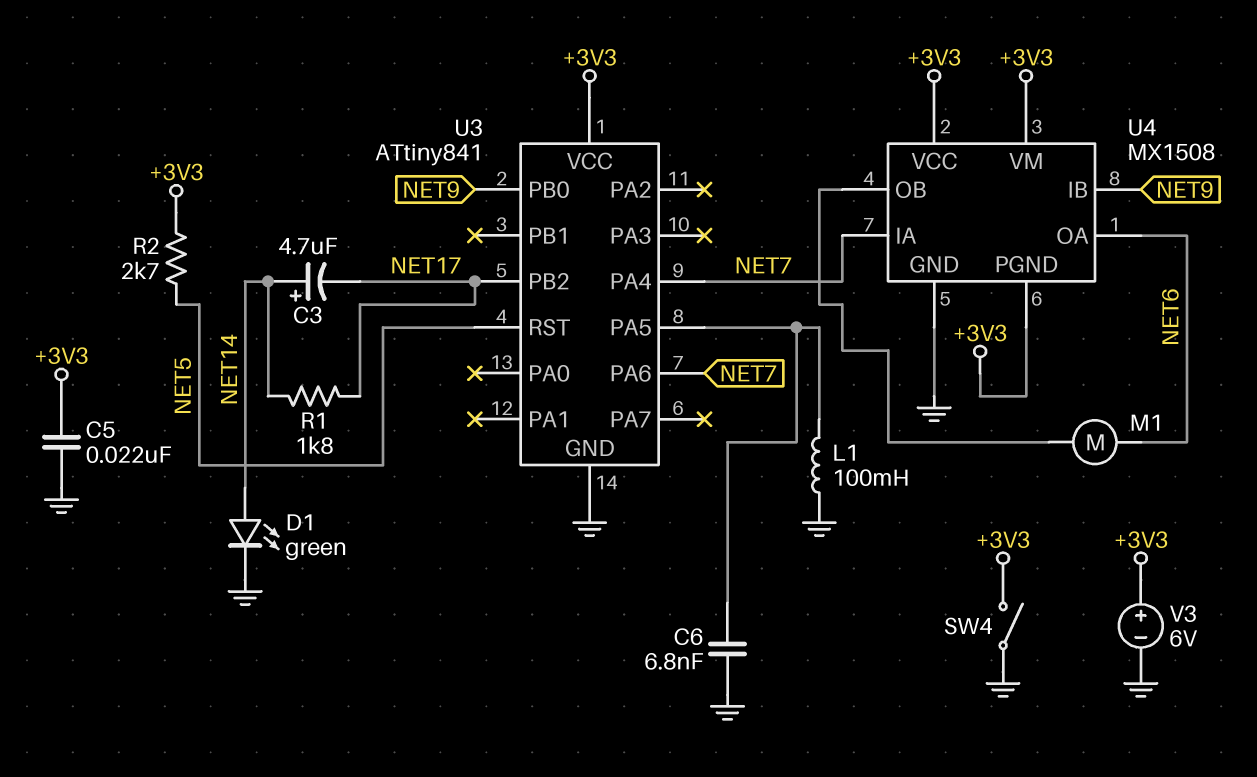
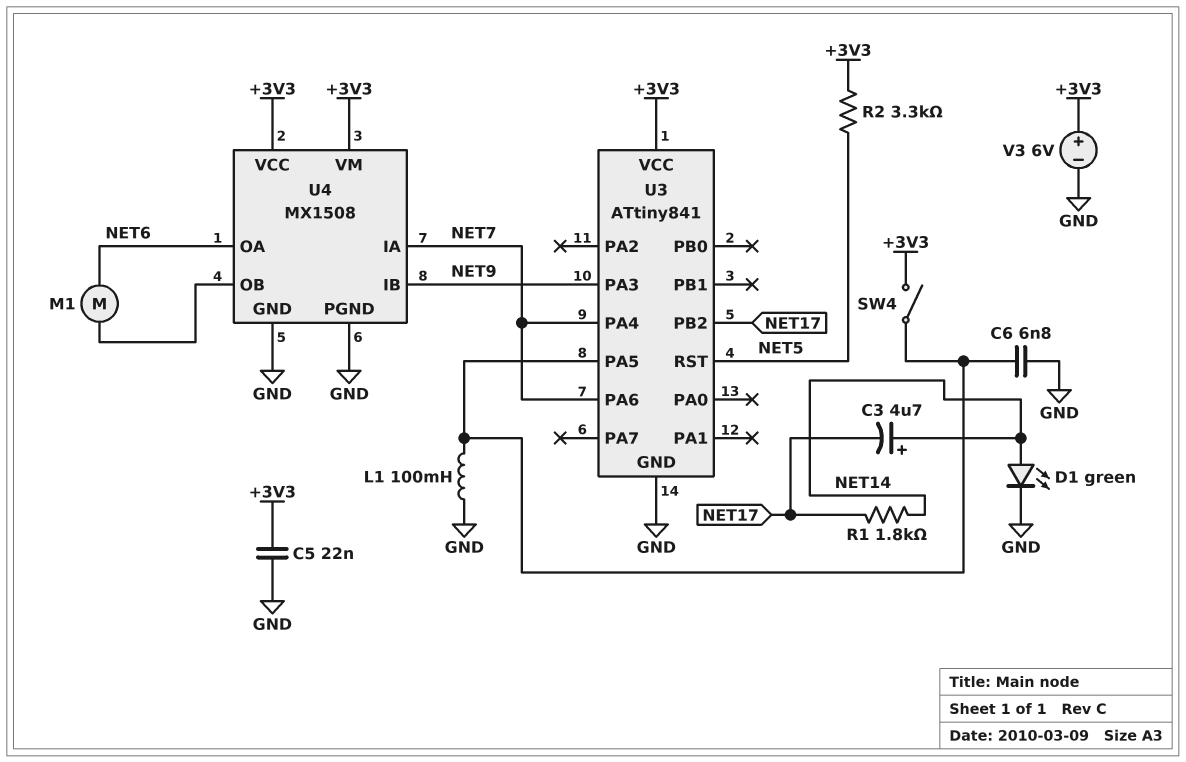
R2: 2.7k (+3V3, NET5) -> 3.3k (+3V3, NET5)
SW4: switch (+3V3, GND) -> switch (+3V3, U3/PA5)
U3 pin PA3: none -> NET9
U3 pin PB0: NET9 -> none
U4 pin PGND: +3V3 -> GND

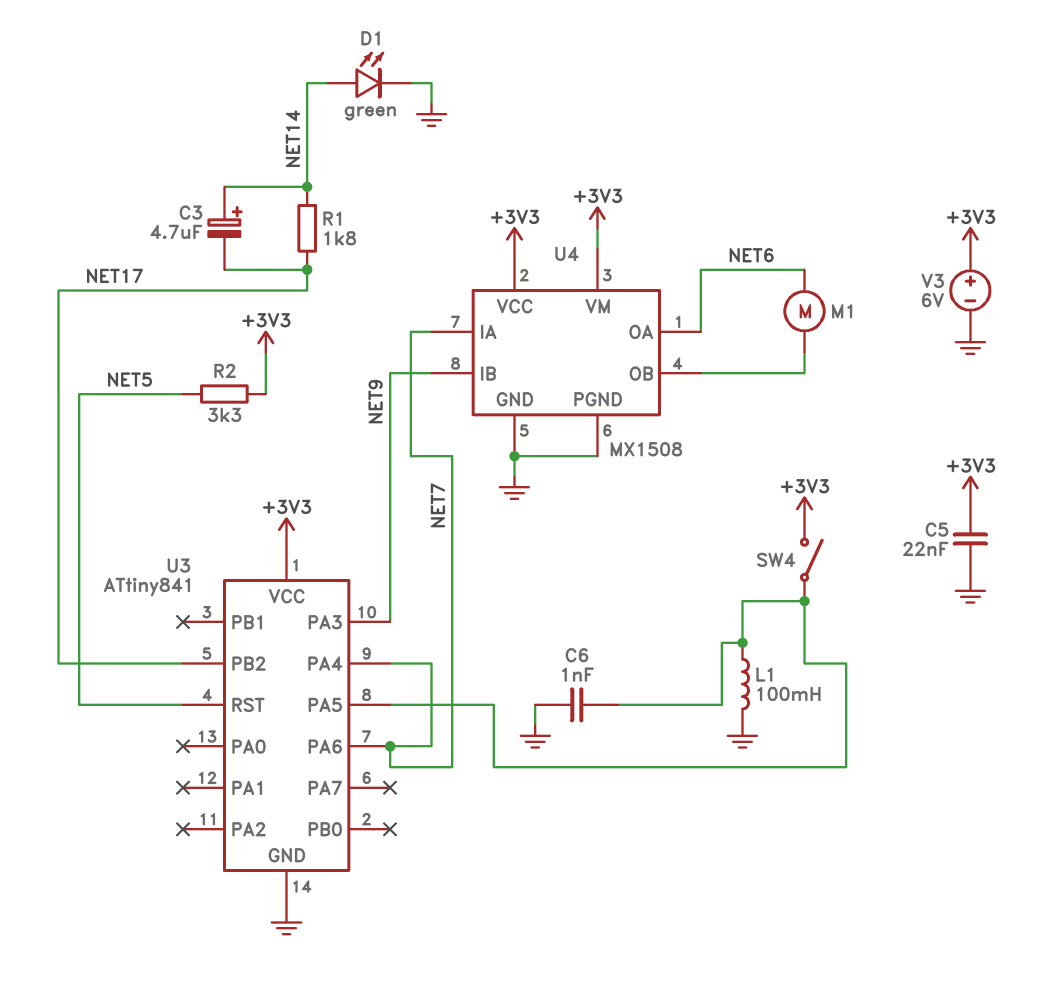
C6: 6.8nF (GND, U3/PA5) -> 1nF (GND, U3/PA5)

